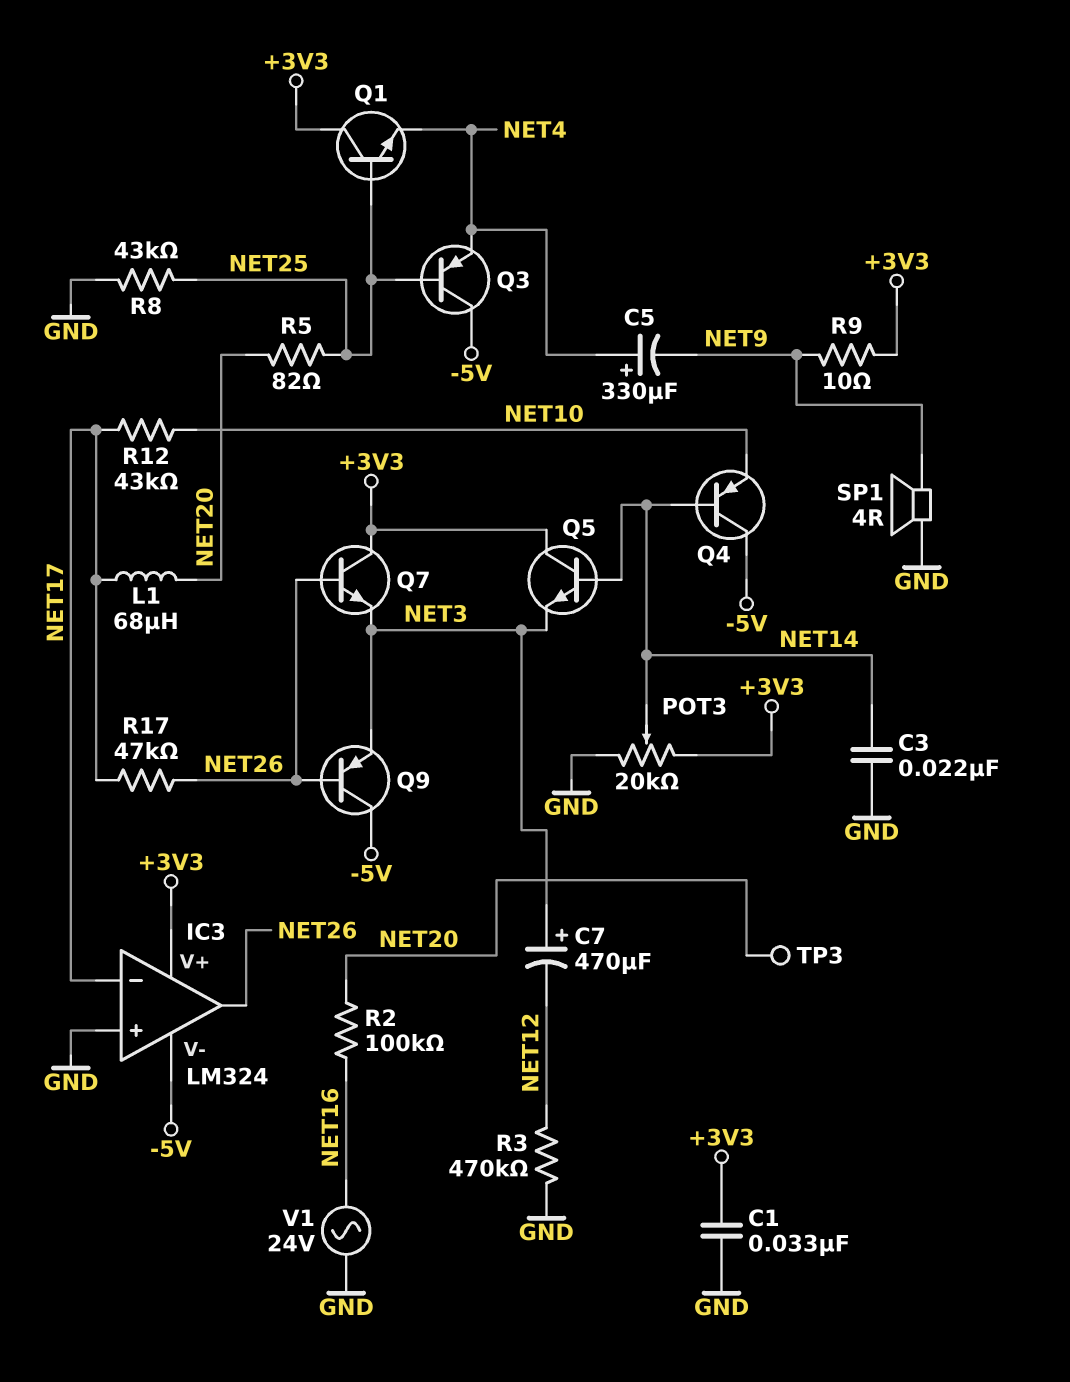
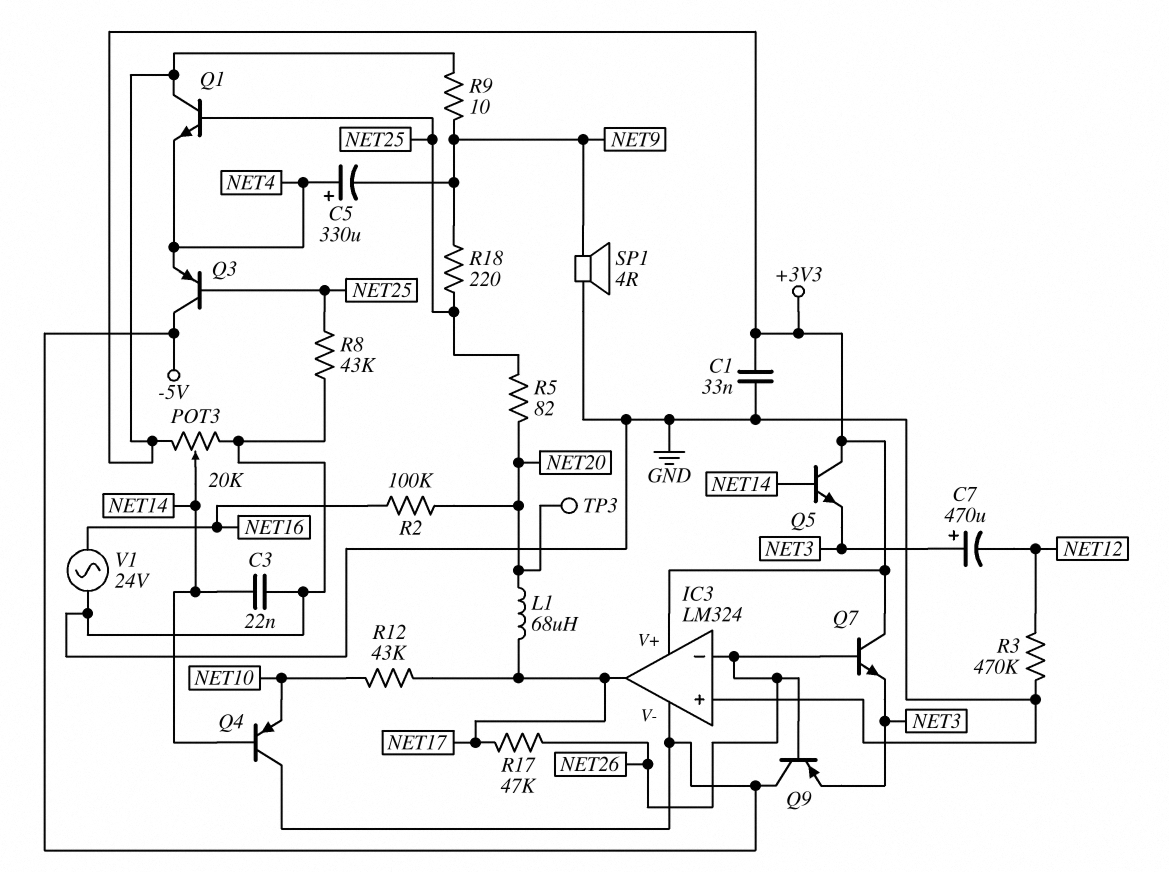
IC3 pin in-: NET17 -> NET26
IC3 pin out: NET26 -> NET17
R18: none -> 220 (NET9, NET25)

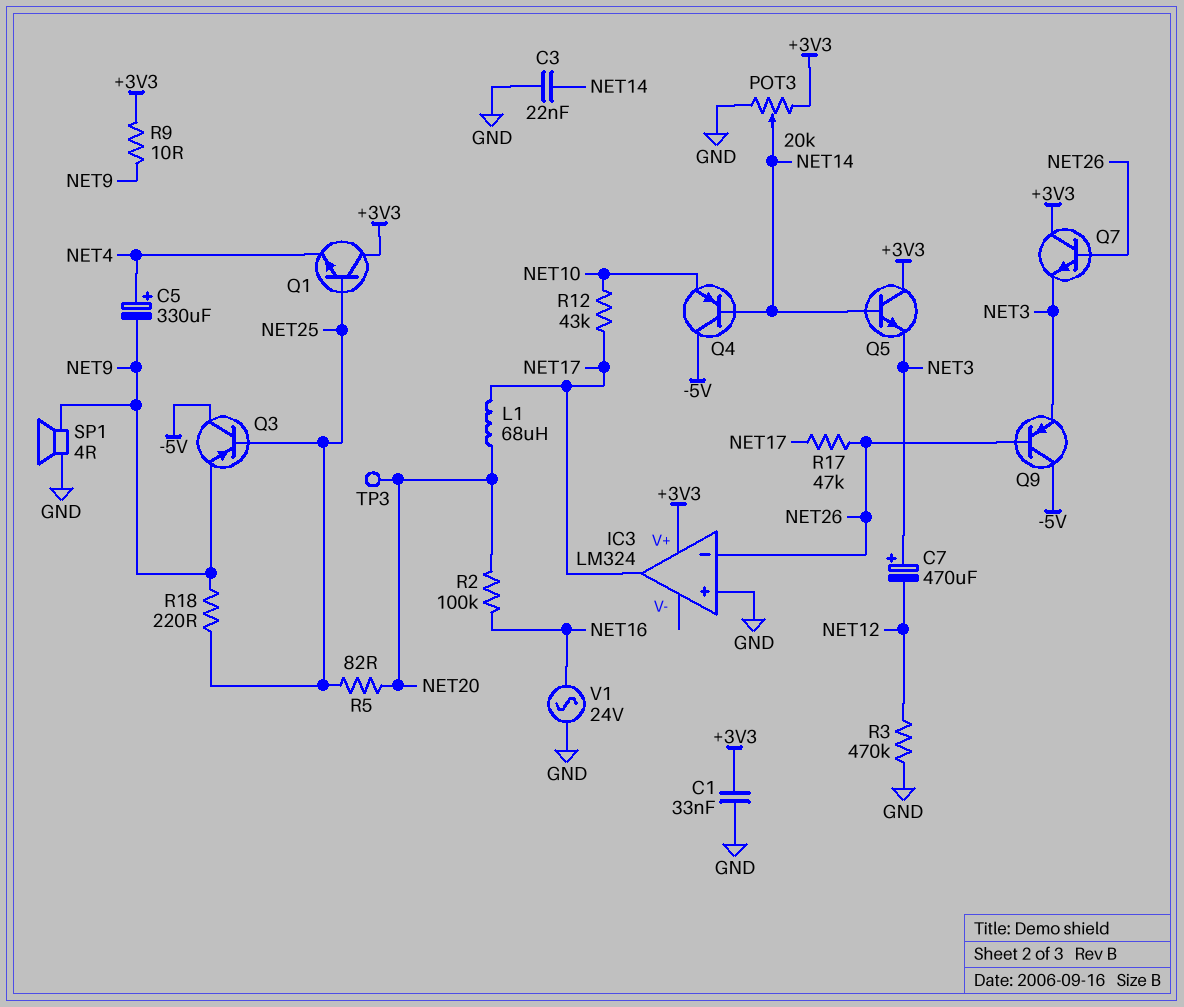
IC3 pin V-: -5V -> none
Q3: PNP (B NET25, C -5V, E NET4) -> PNP (B NET25, C -5V, E NET9)
R8: 43k (GND, NET25) -> none

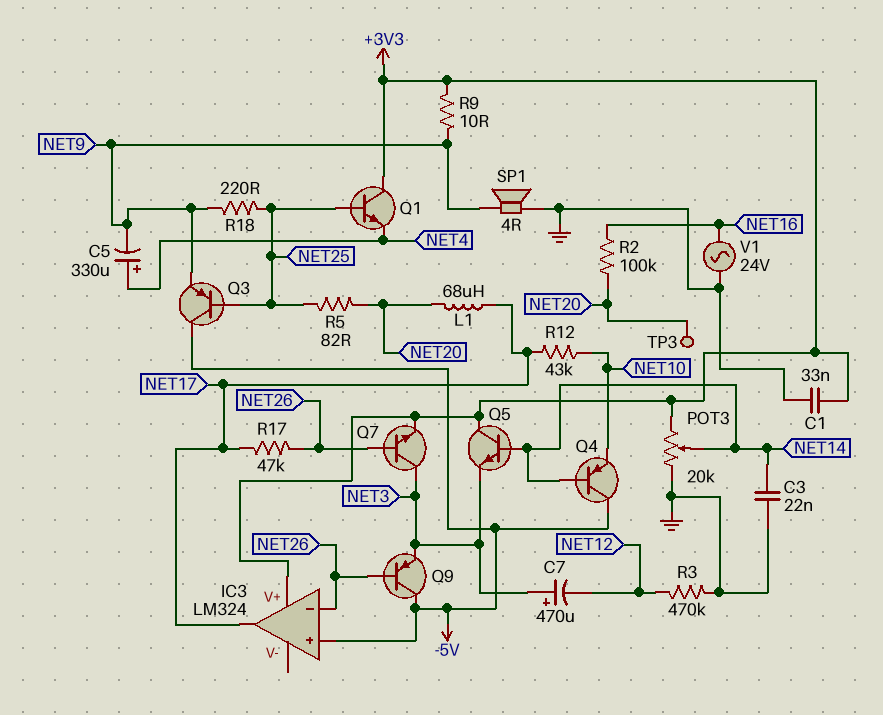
IC3 pin in+: GND -> -5V
Q7: NPN (B NET26, C +3V3, E NET3) -> NPN (B NET26, C NET3, E +3V3)

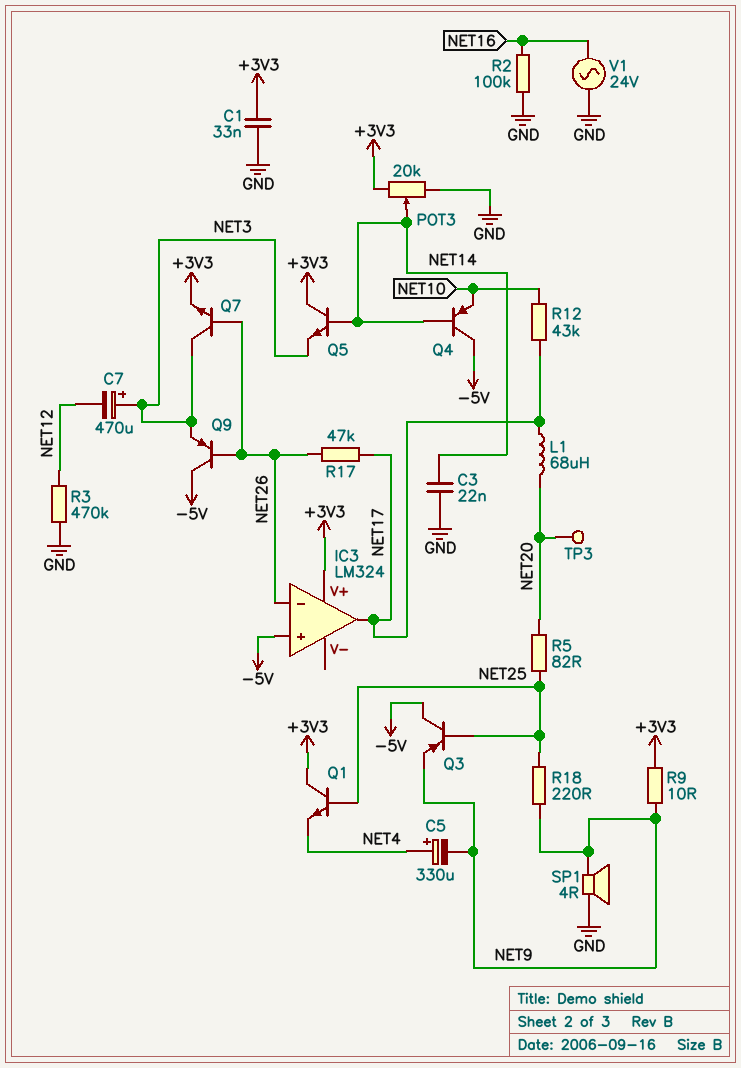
R2: 100k (NET16, NET20) -> 100k (GND, NET16)

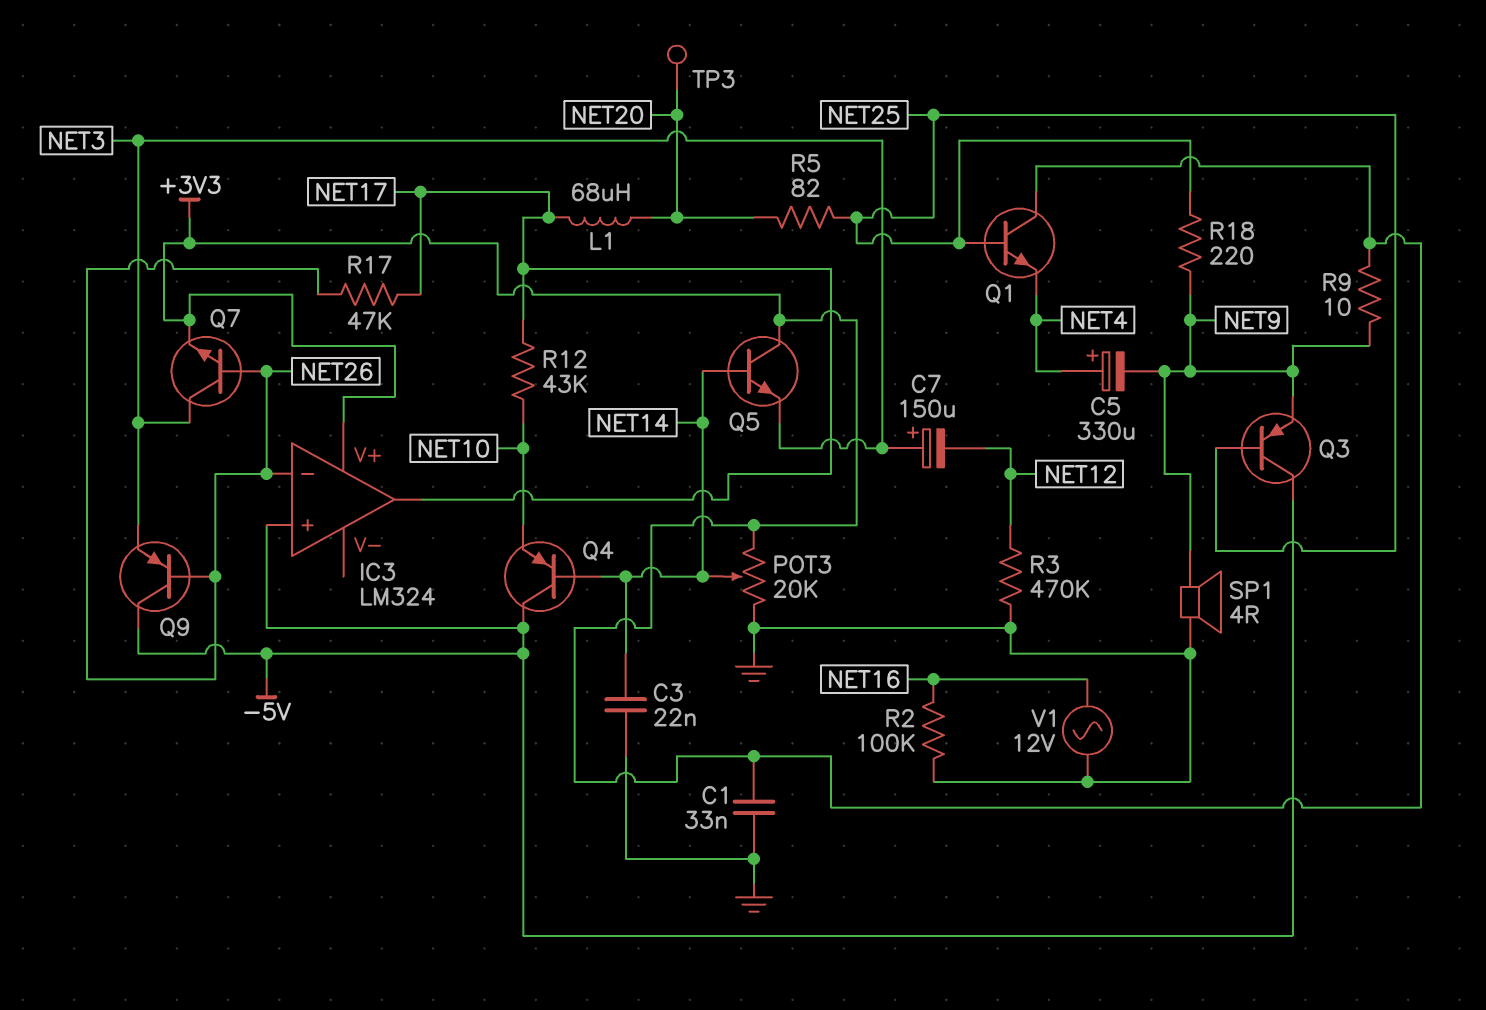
C7: 470uF (plus NET3, minus NET12) -> 150uF (plus NET3, minus NET12)
V1: AC 24V (GND, NET16) -> AC 12V (GND, NET16)

